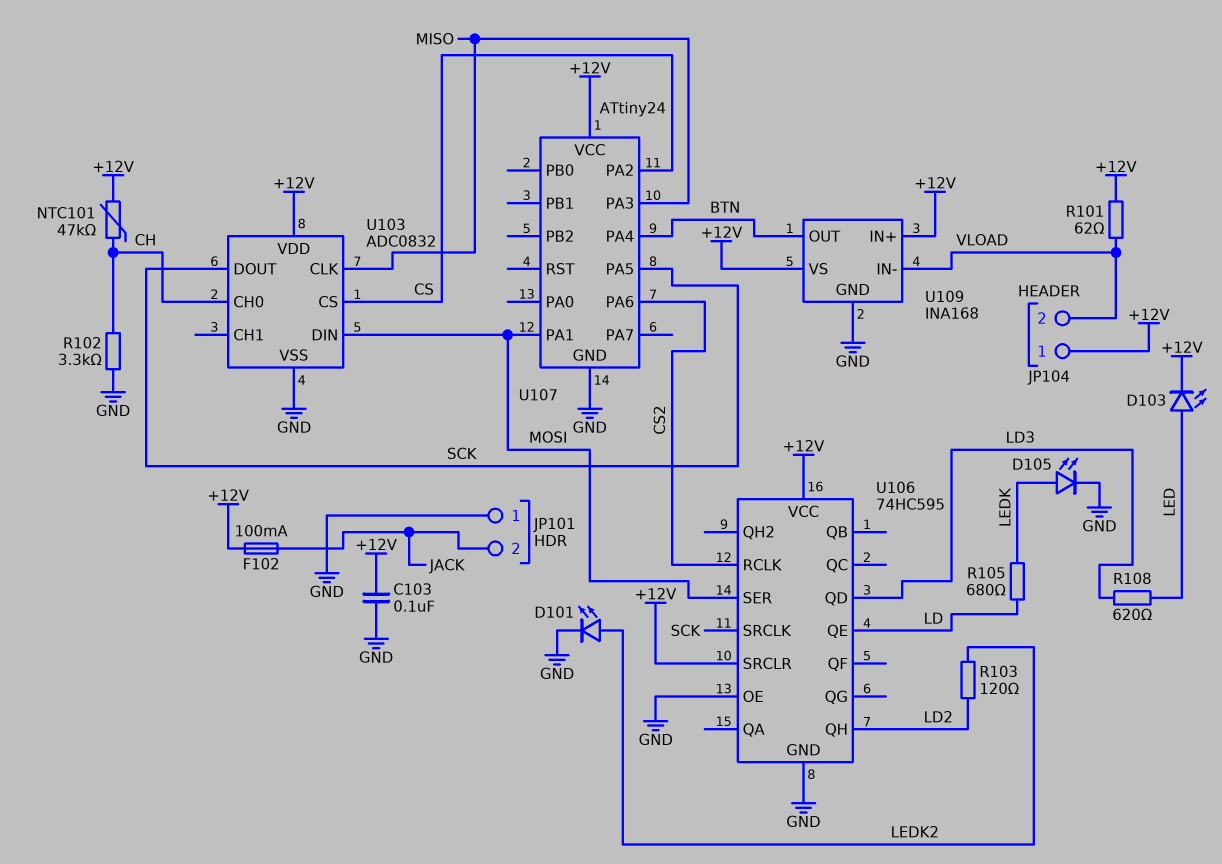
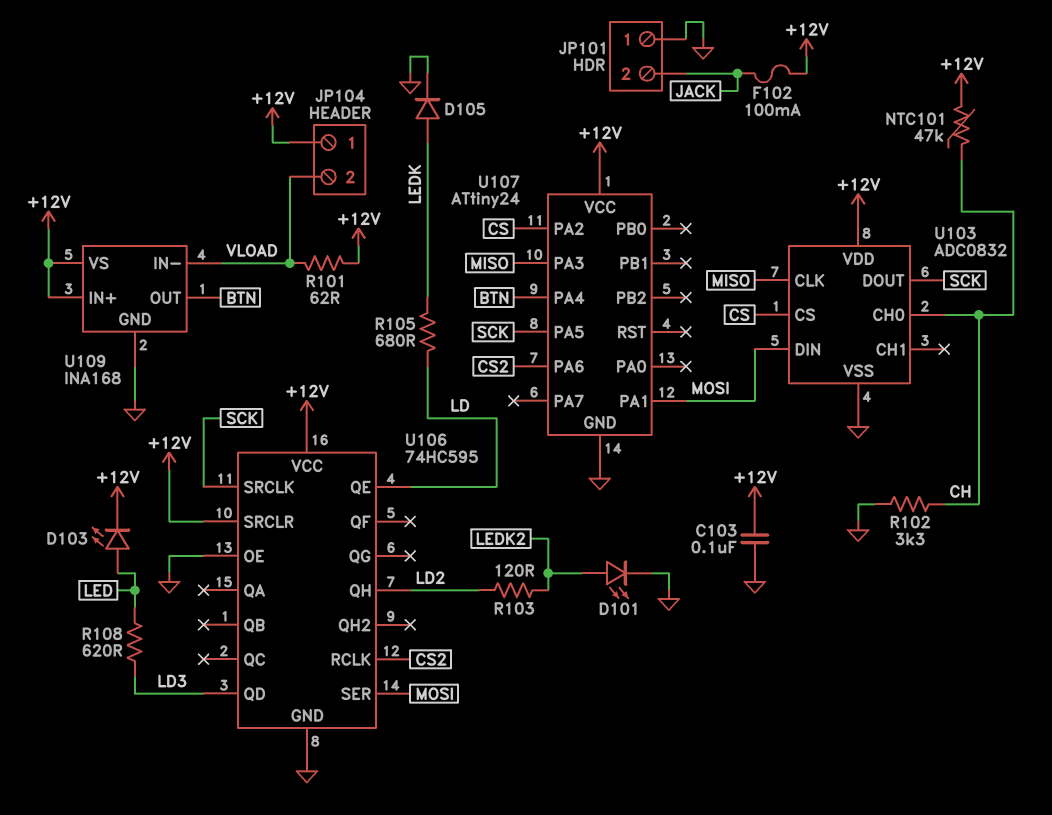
D105: LED (A LEDK, K GND) -> diode (A LEDK, K GND)

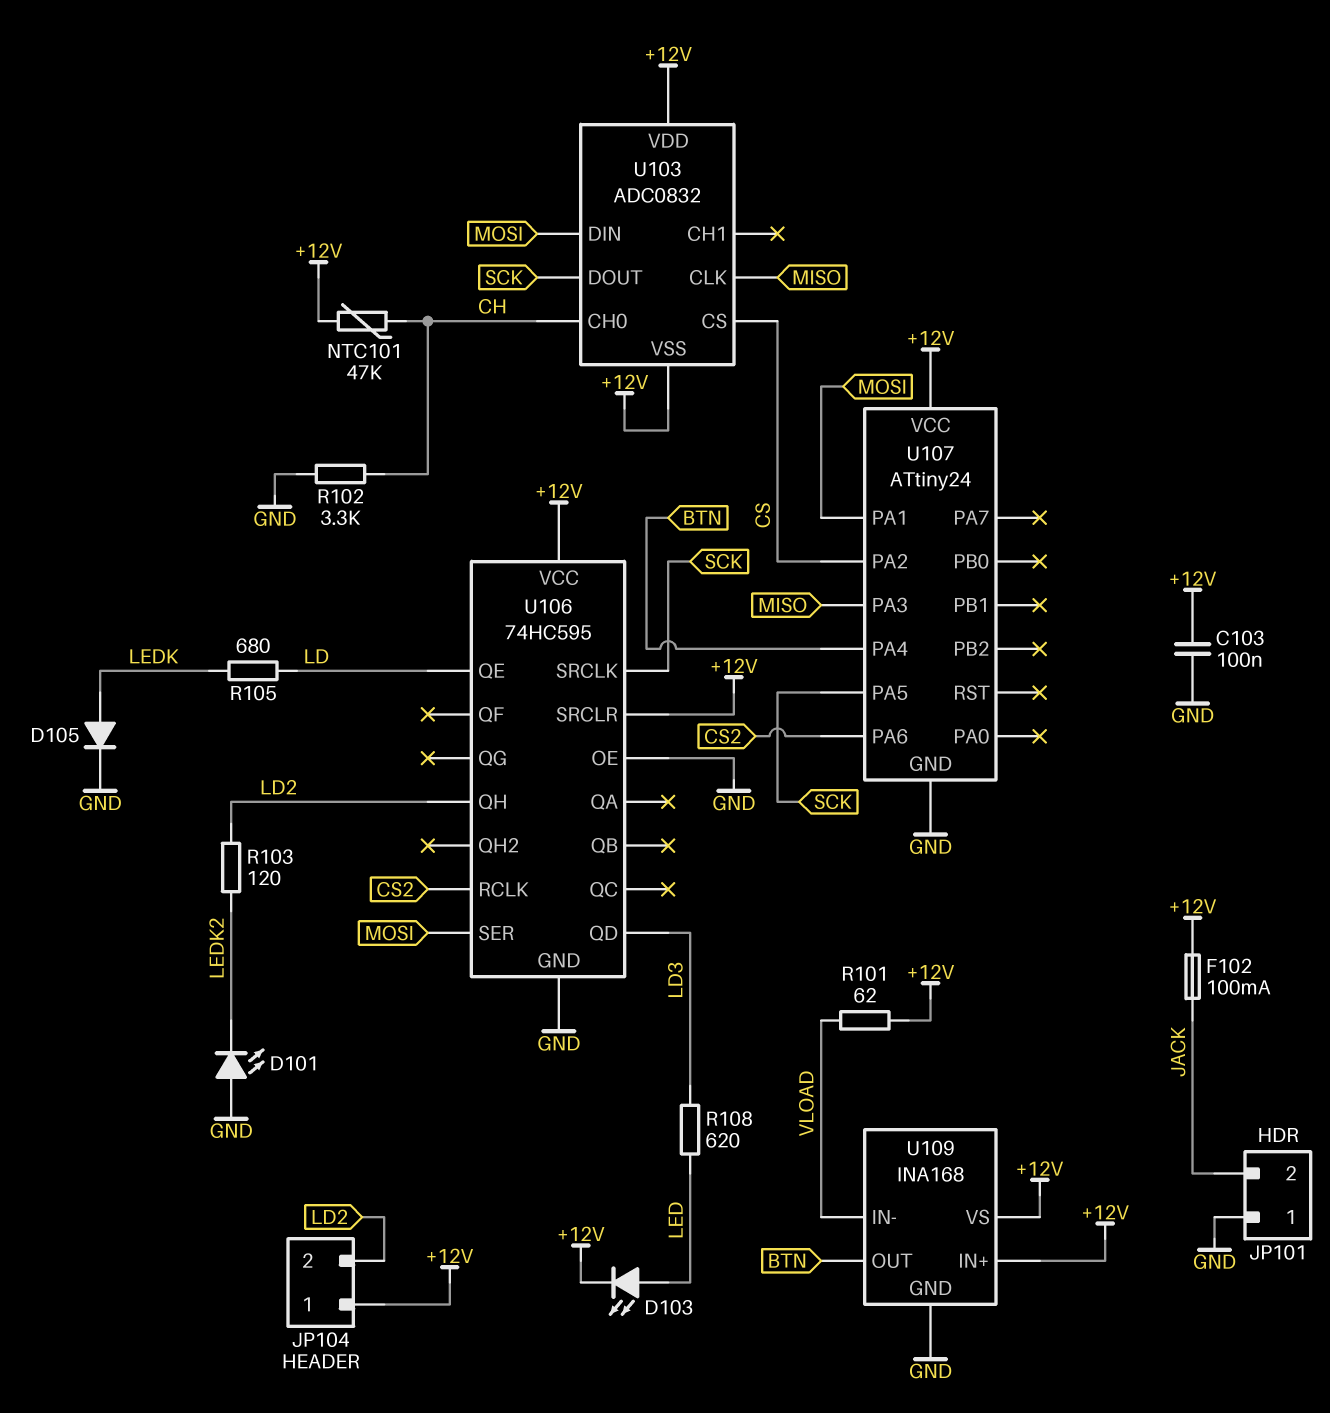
D101: LED (A LEDK2, K GND) -> LED (A GND, K LEDK2)
JP104 pin 2: VLOAD -> LD2
U103 pin VSS: GND -> +12V

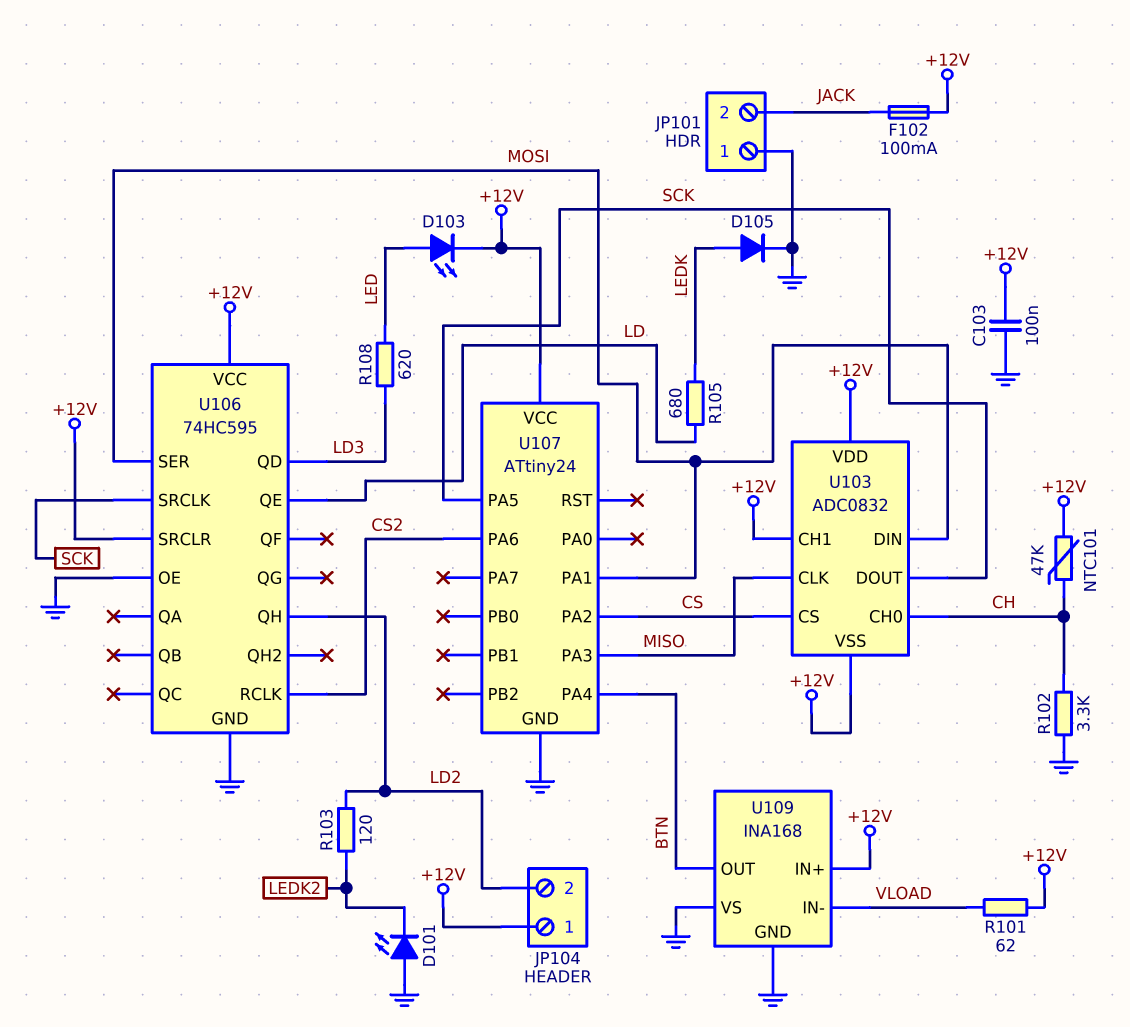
U103 pin CH1: none -> +12V
U109 pin VS: +12V -> GND

